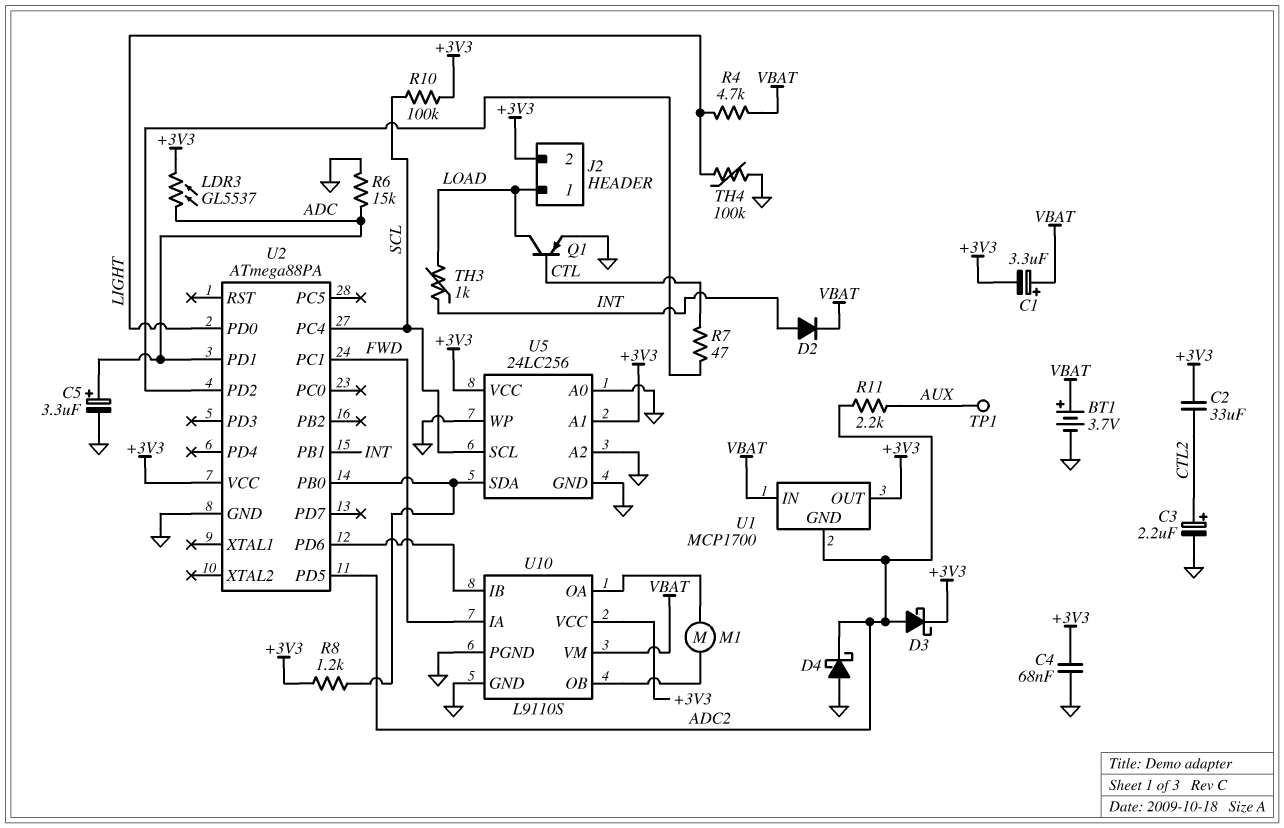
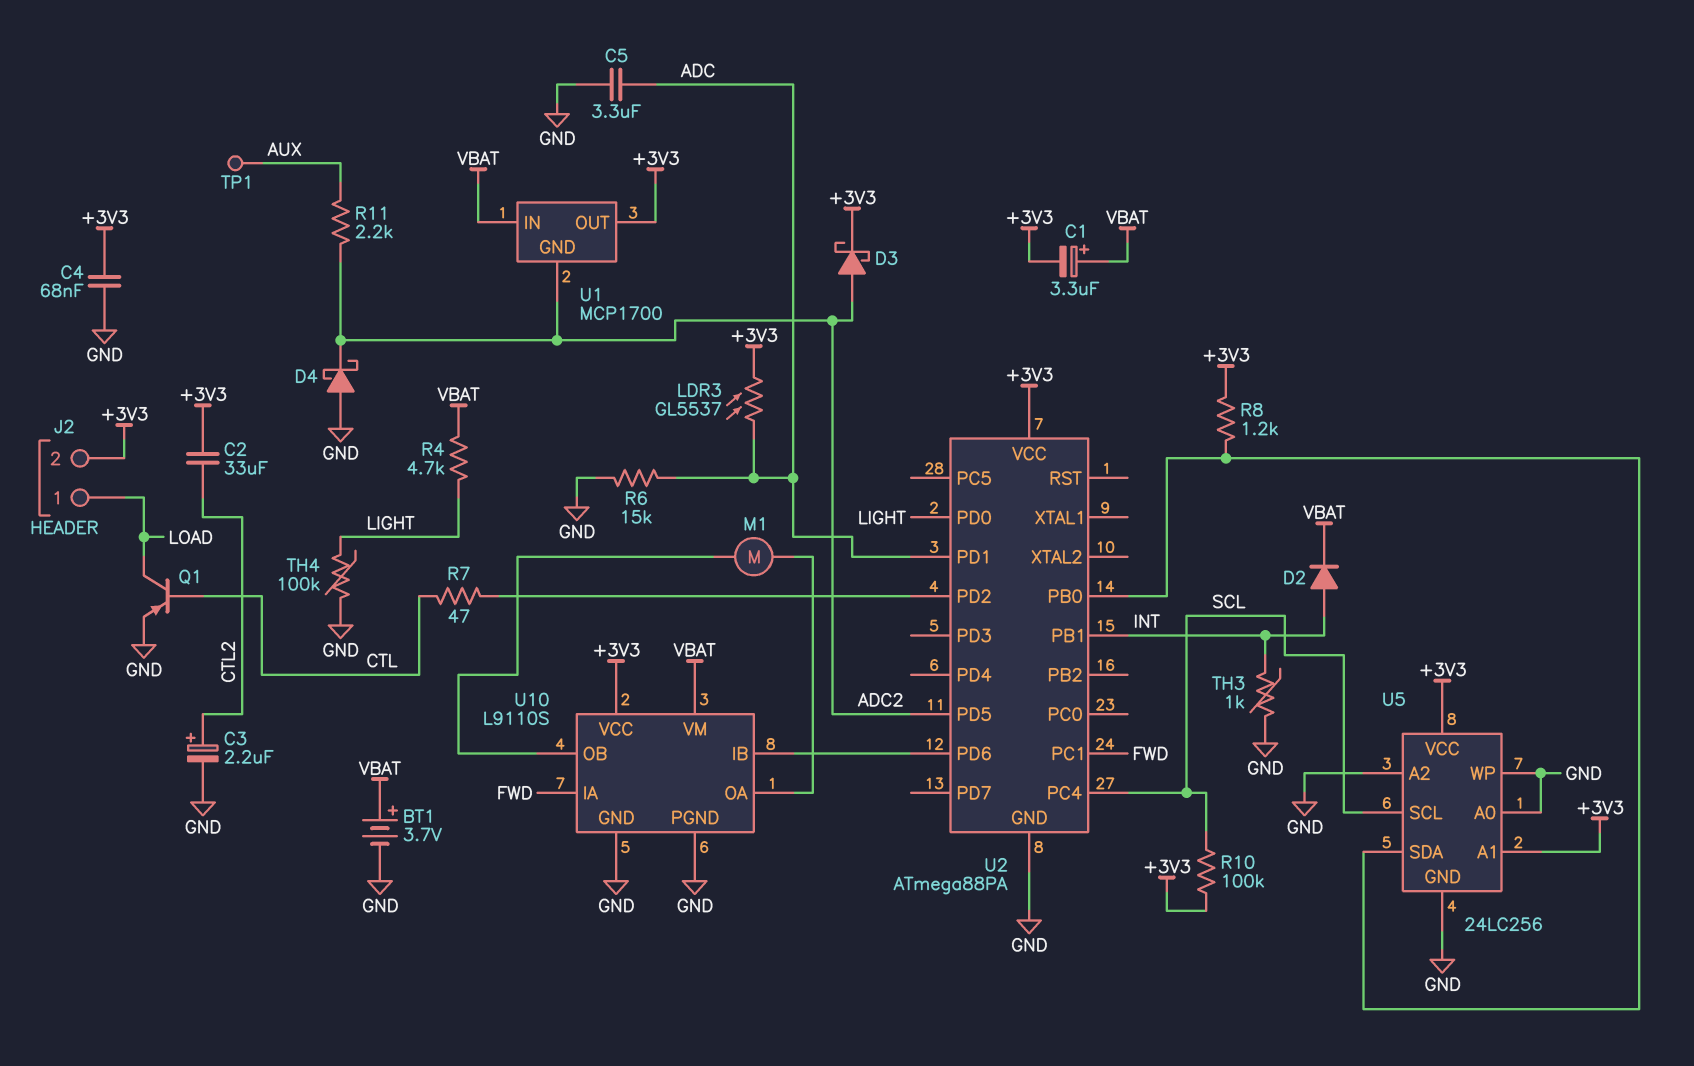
C5: 3.3uF (plus ADC, minus GND) -> 3.3uF (ADC, GND)
TH3: 1k (INT, LOAD) -> 1k (GND, INT)

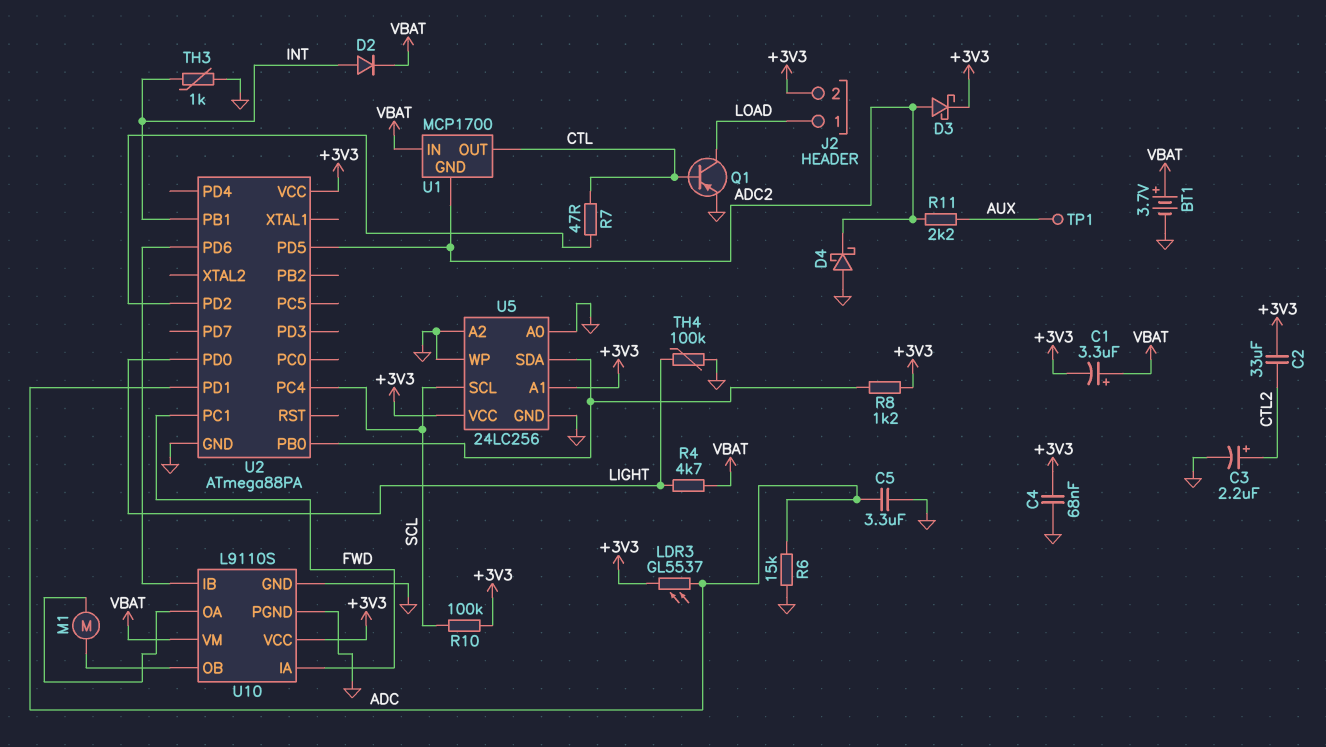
U1 pin OUT: +3V3 -> CTL

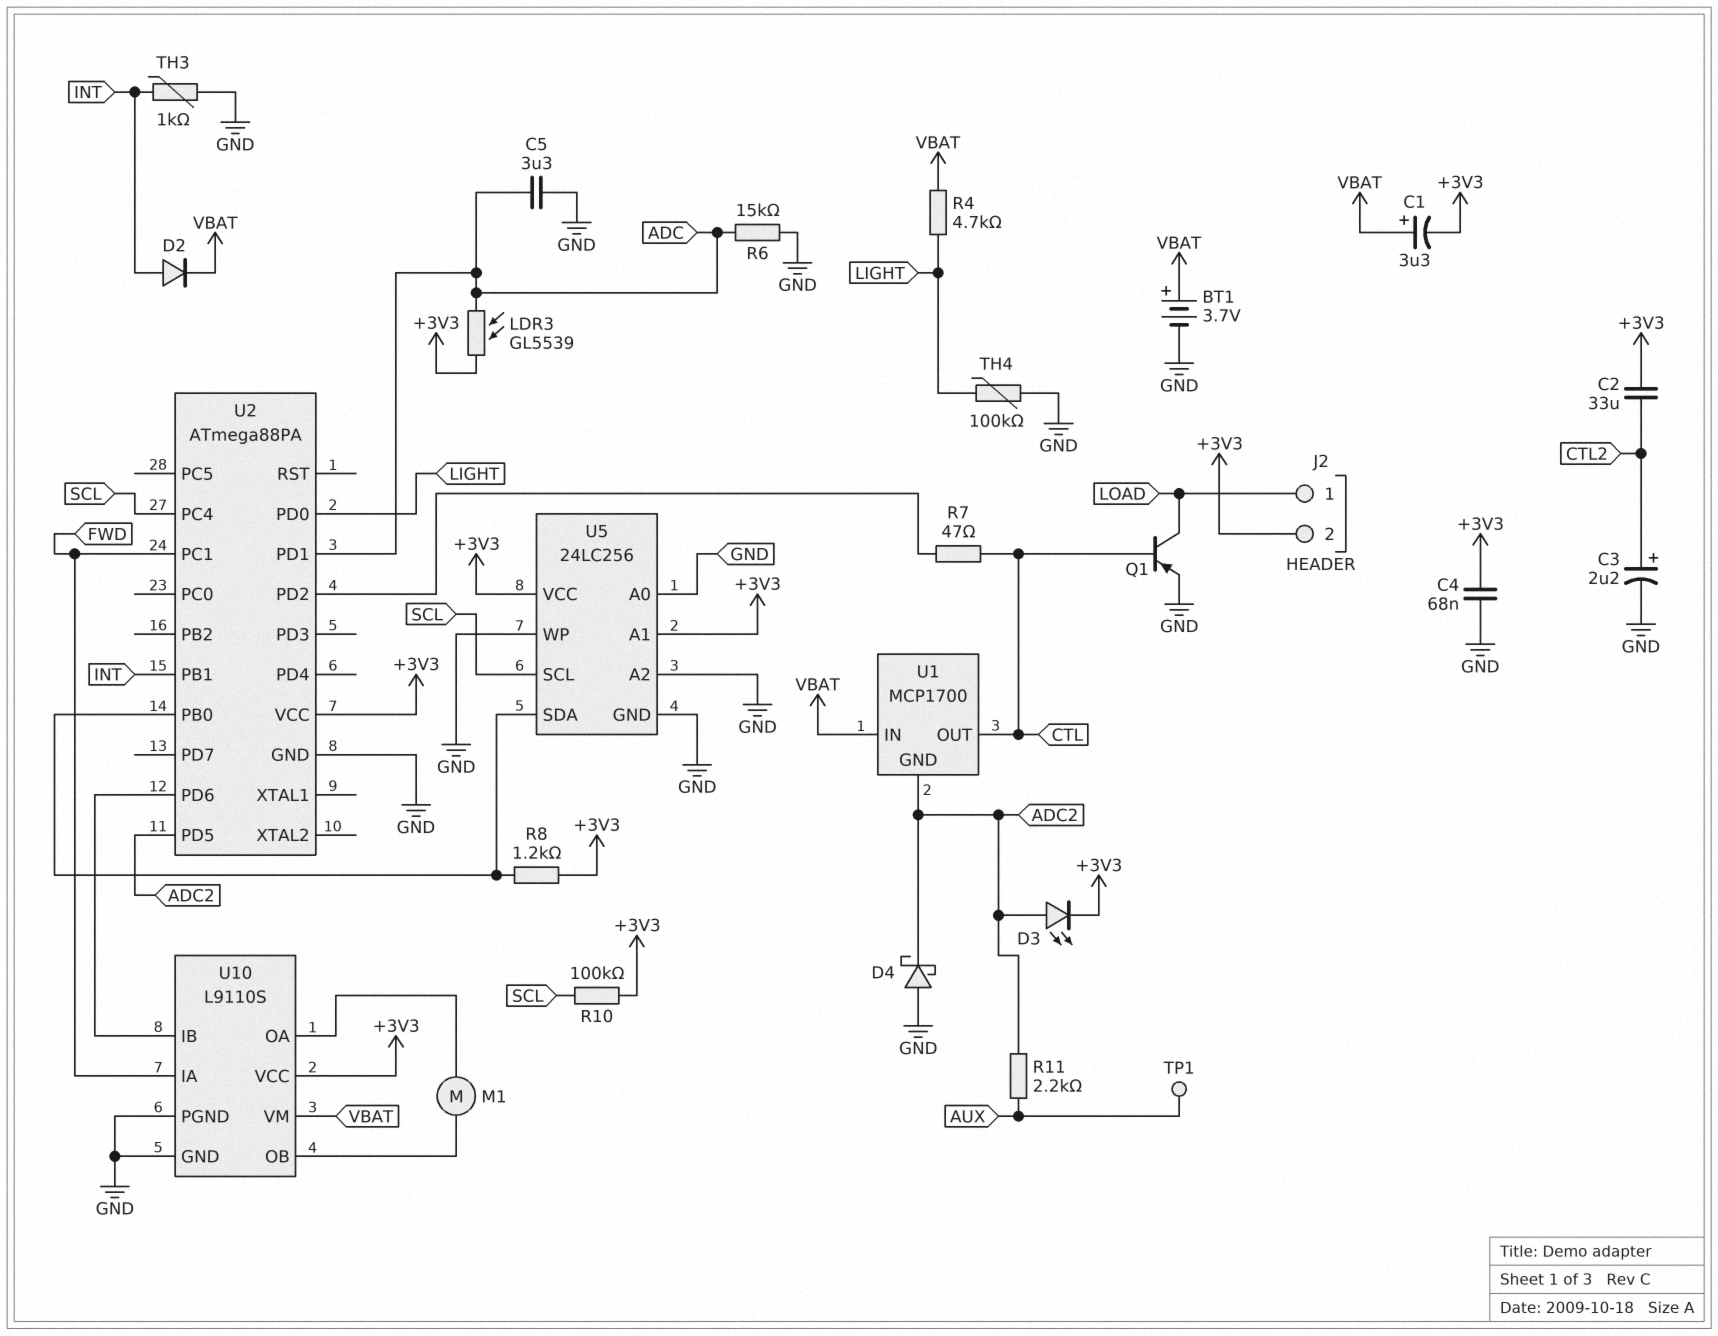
D3: schottky (A ADC2, K +3V3) -> LED (A ADC2, K +3V3)
LDR3: GL5537 (+3V3, ADC) -> GL5539 (+3V3, ADC)

